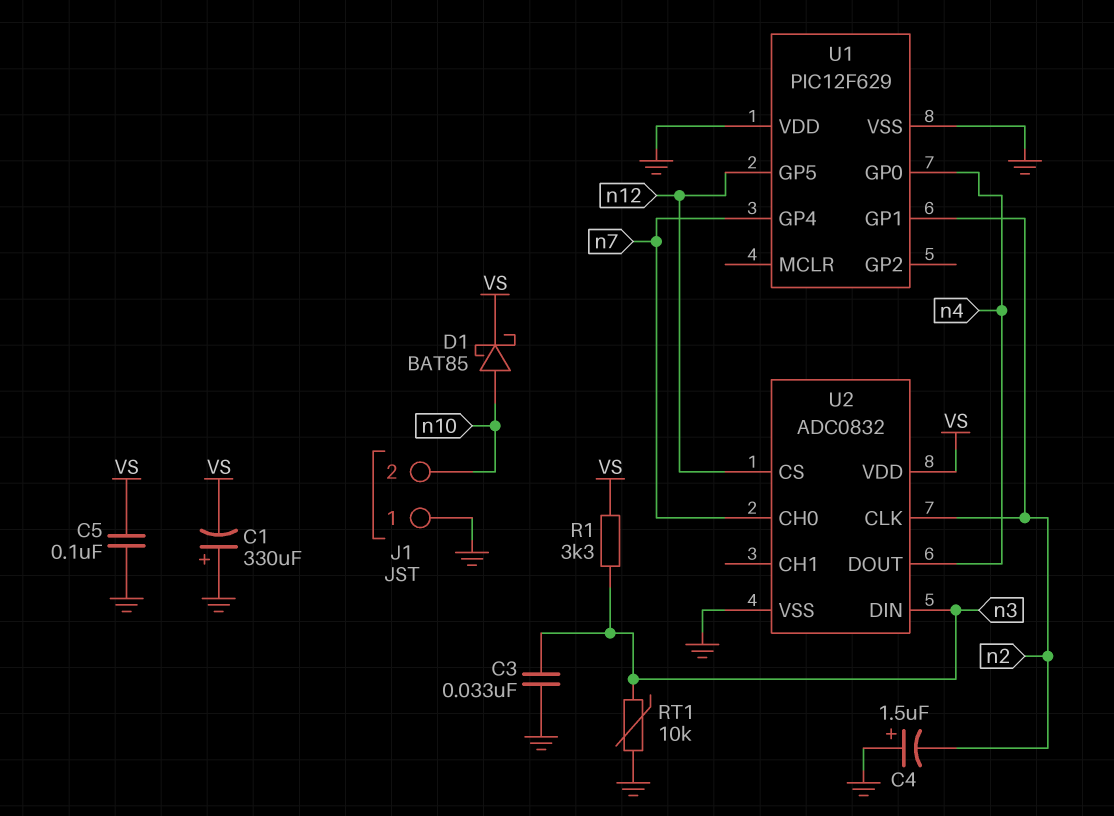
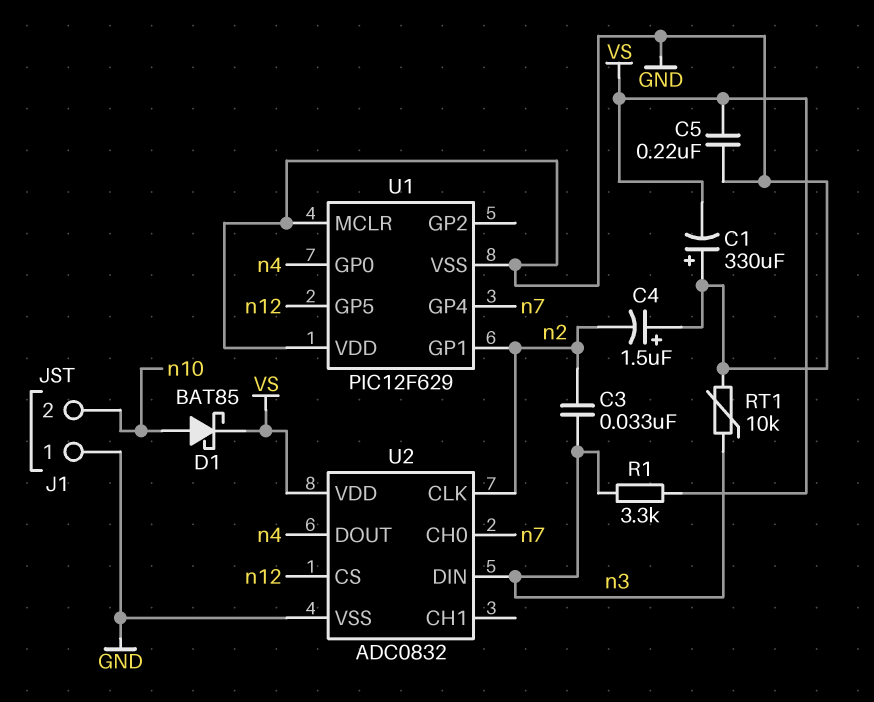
C3: 33nF (GND, n3) -> 33nF (n2, n3)
C5: 100nF (GND, VS) -> 220nF (GND, VS)
U1 pin MCLR: none -> GND

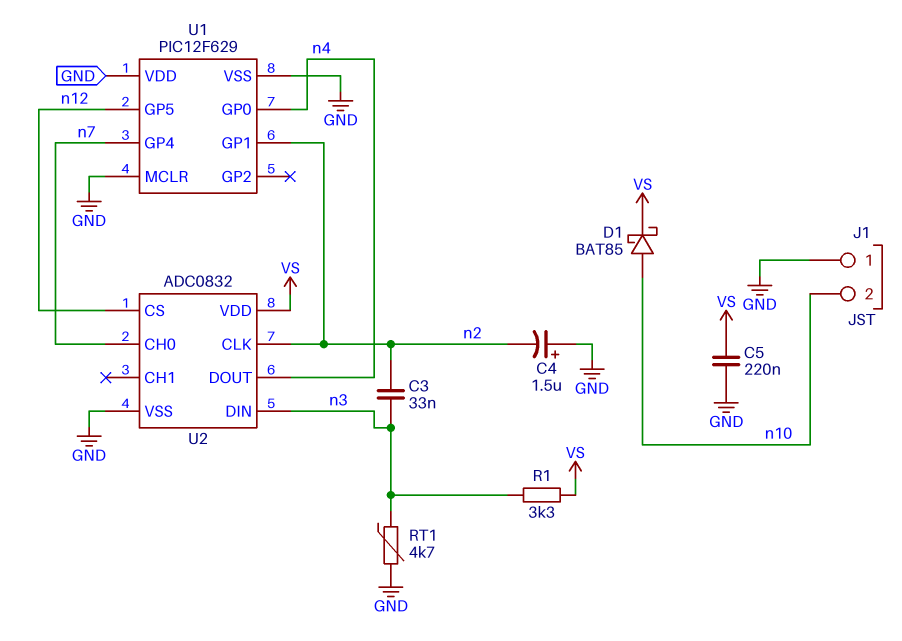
C1: 330uF (plus GND, minus VS) -> none
RT1: 10k (GND, n3) -> 4.7k (GND, n3)

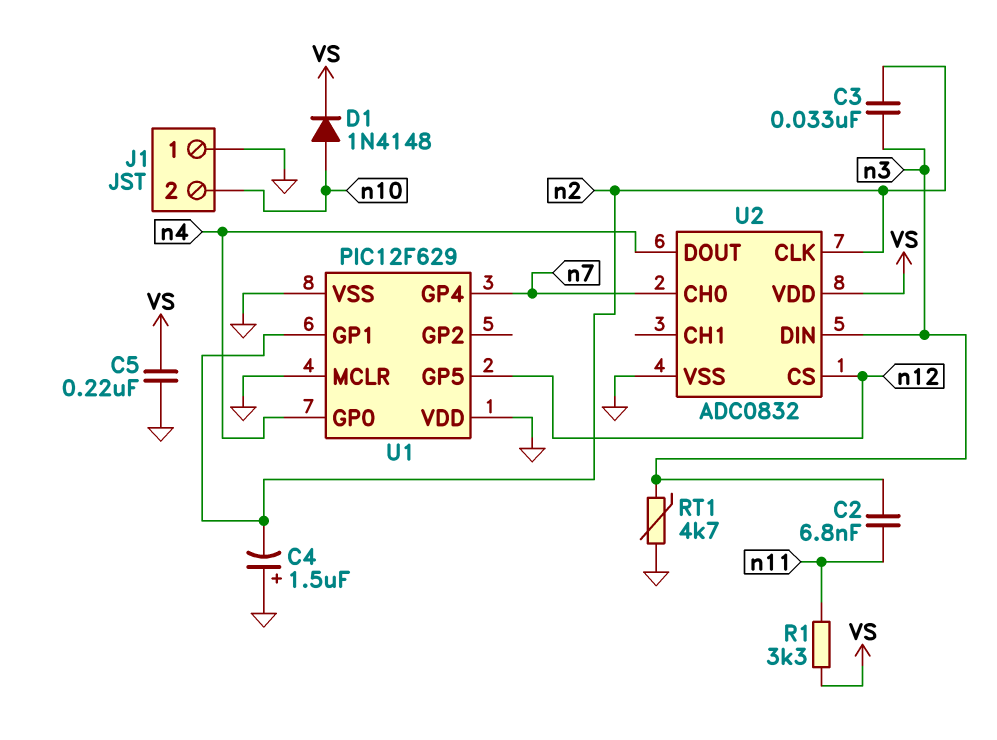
C2: none -> 6.8nF (n3, n11)
D1: schottky BAT85 (A n10, K VS) -> diode 1N4148 (A n10, K VS)
R1: 3.3k (VS, n3) -> 3.3k (VS, n11)

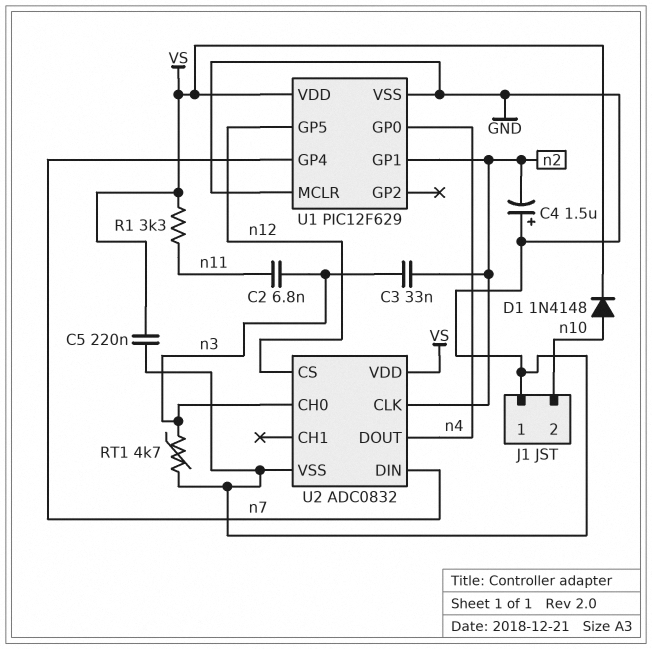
U1 pin VDD: GND -> VS
U2 pin CH0: n7 -> n3
U2 pin DIN: n3 -> n7

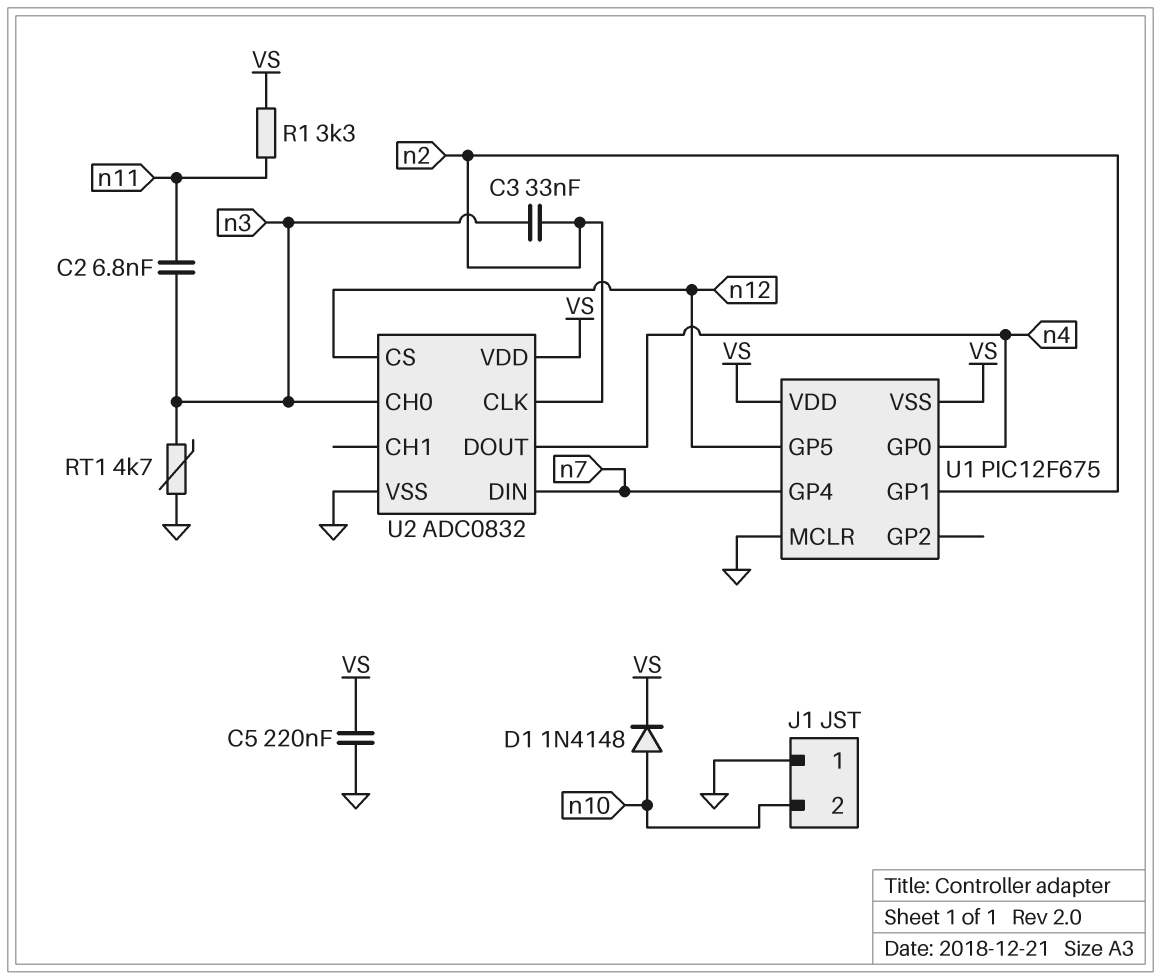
C4: 1.5uF (plus GND, minus n2) -> none
U1: PIC12F629 -> PIC12F675
U1 pin VSS: GND -> VS

